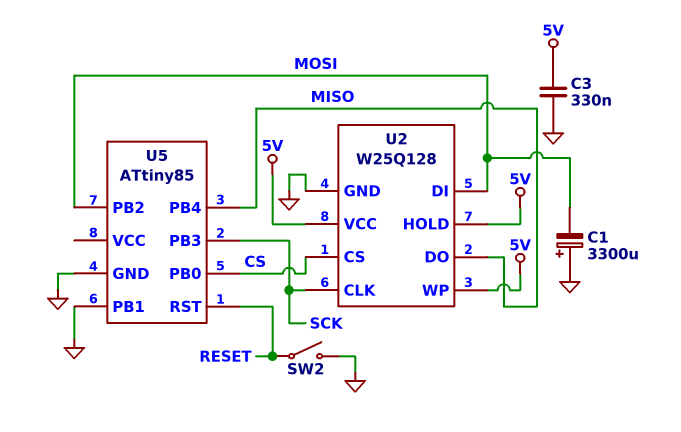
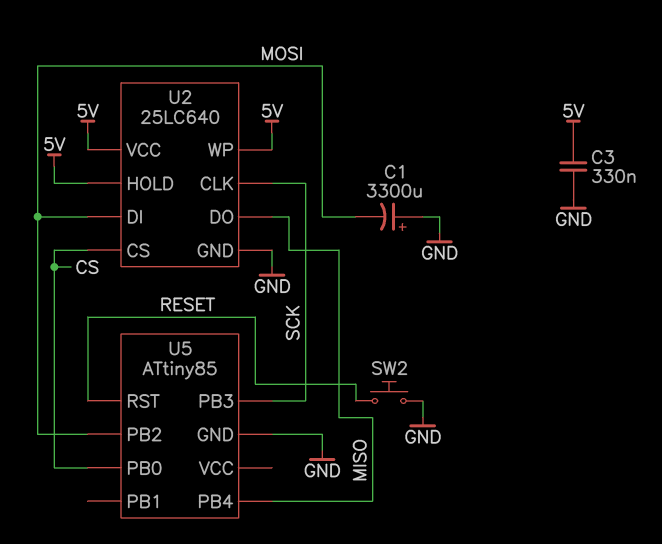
SW2: switch (GND, RESET) -> button (GND, RESET)
U2: W25Q128 -> 25LC640
U5 pin PB1: GND -> none

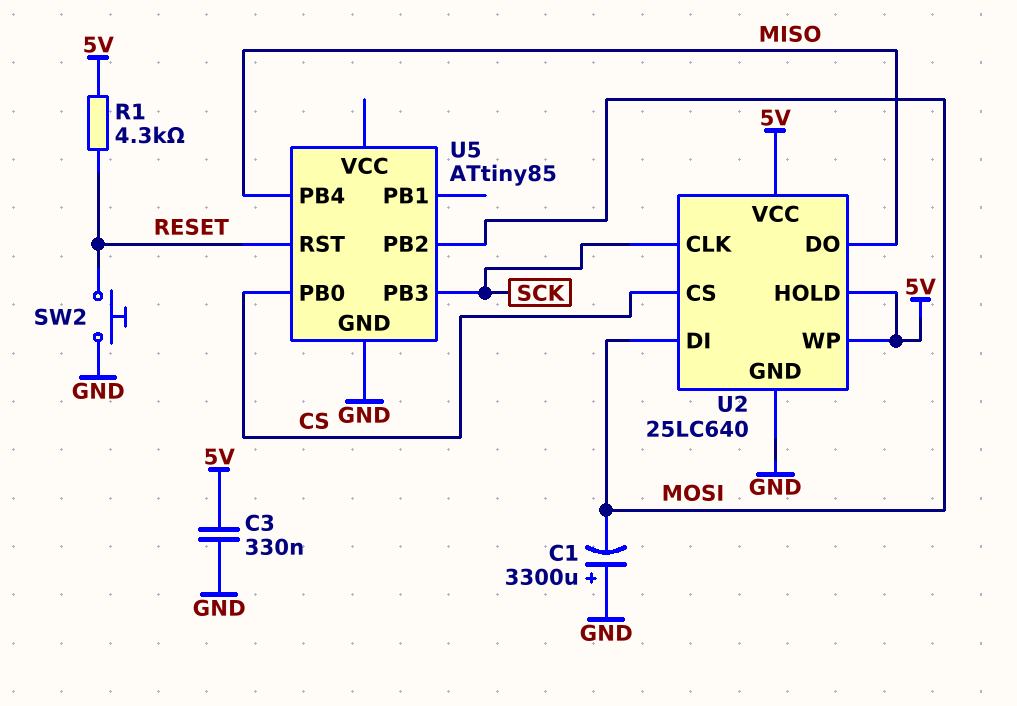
R1: none -> 4.3k (5V, RESET)

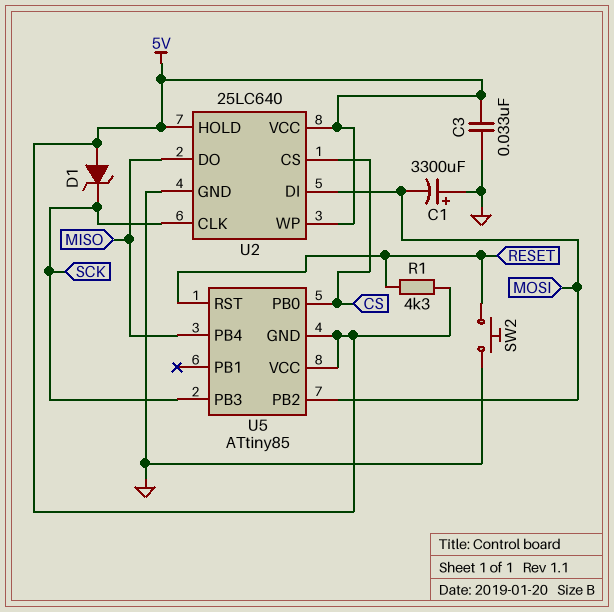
C3: 330nF (5V, GND) -> 33nF (5V, GND)
D1: none -> zener (A 5V, K SCK)
U5 pin GND: GND -> 5V
U5 pin VCC: none -> 5V

